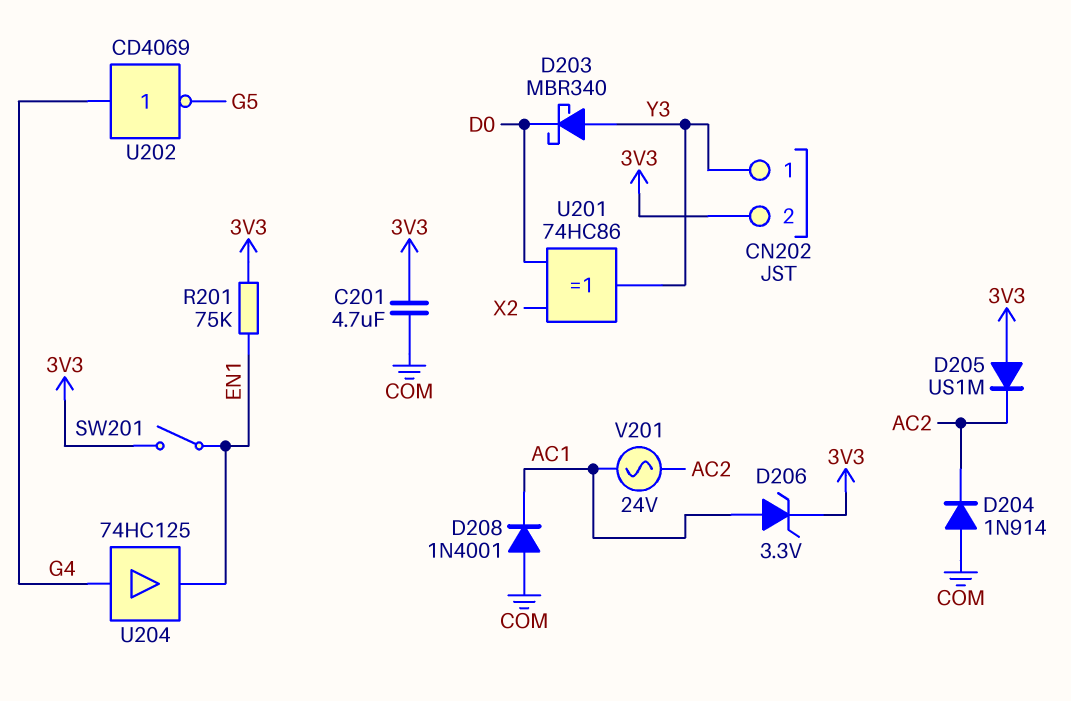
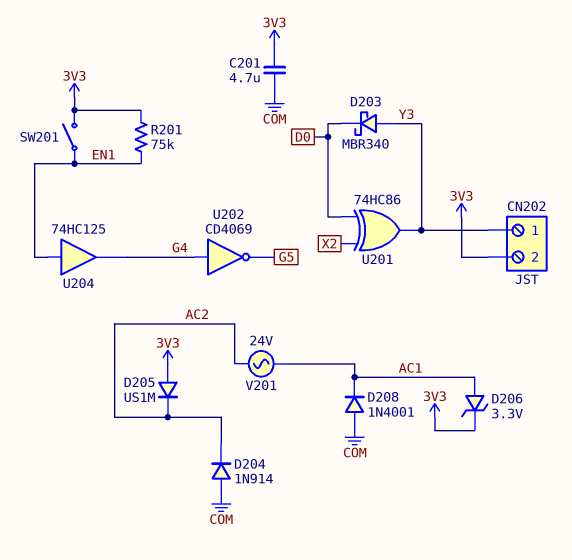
U204: buffer 74HC125 (in G4, out EN1) -> buffer 74HC125 (in EN1, out G4)

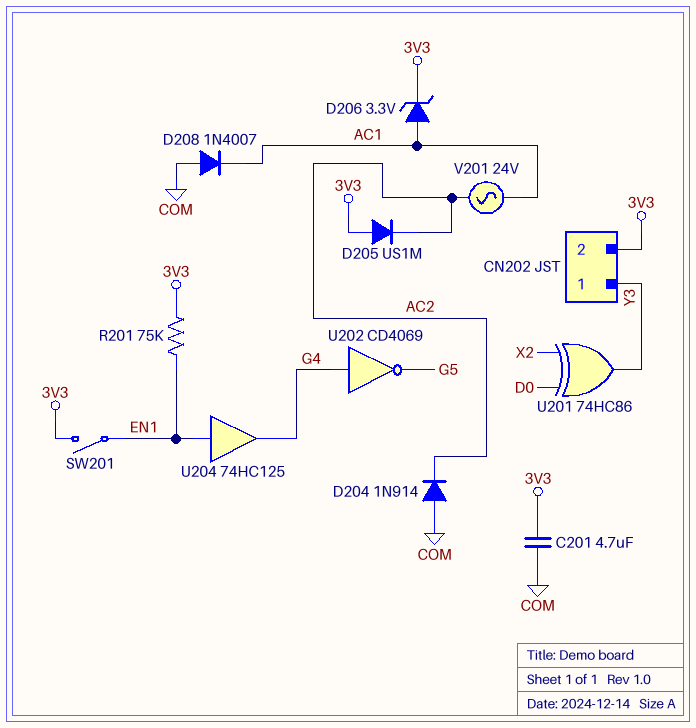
D203: schottky MBR340 (A Y3, K D0) -> none
D208: diode 1N4001 (A COM, K AC1) -> diode 1N4007 (A COM, K AC1)

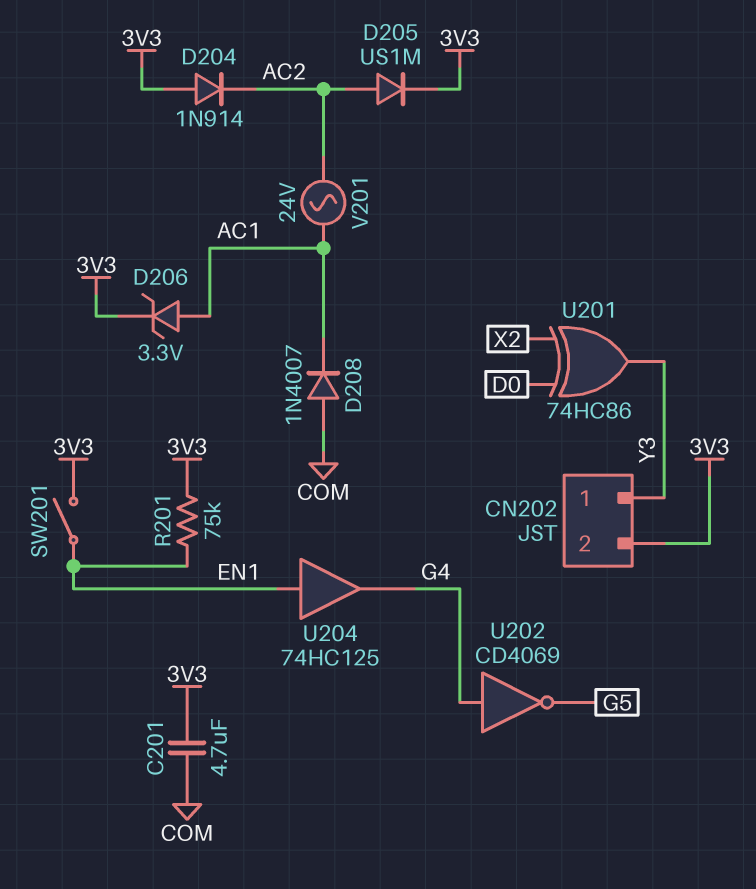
D204: diode 1N914 (A COM, K AC2) -> diode 1N914 (A 3V3, K AC2)
D205: diode US1M (A 3V3, K AC2) -> diode US1M (A AC2, K 3V3)

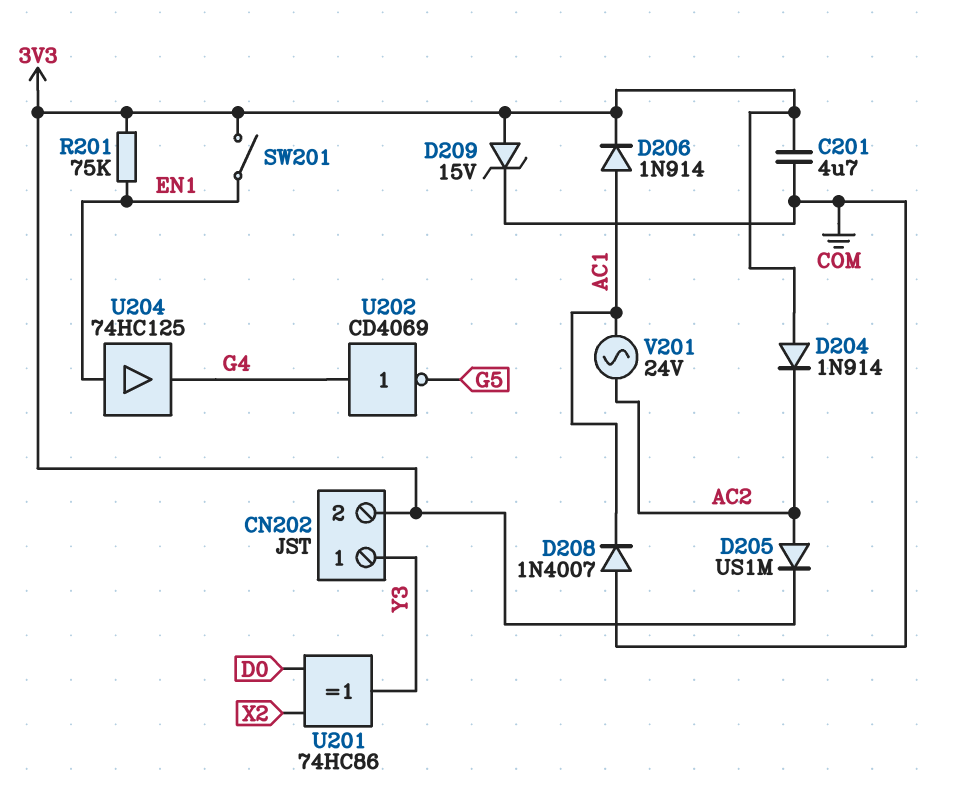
D206: zener 3.3V (A AC1, K 3V3) -> diode 1N914 (A AC1, K 3V3)
D209: none -> zener 15V (A 3V3, K COM)

